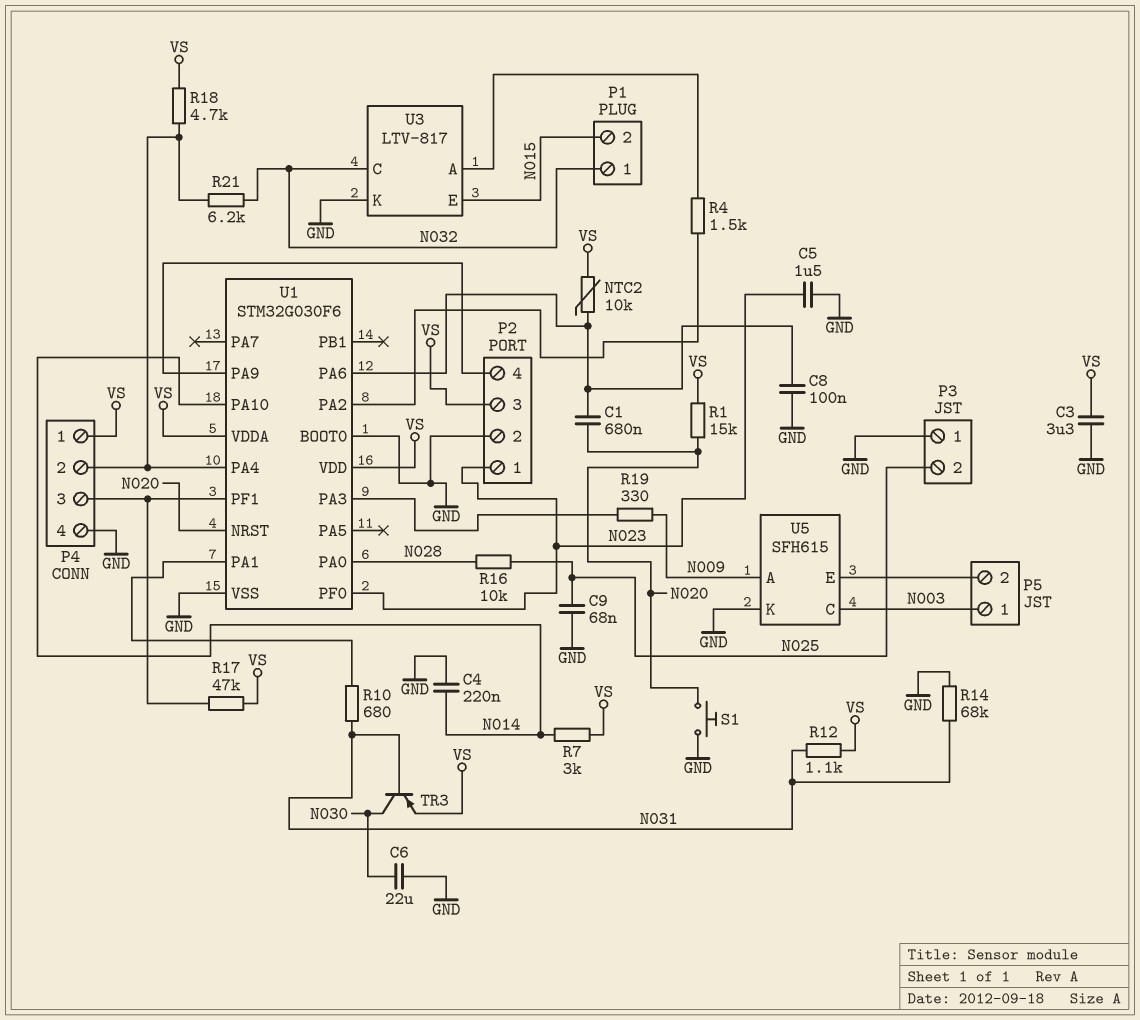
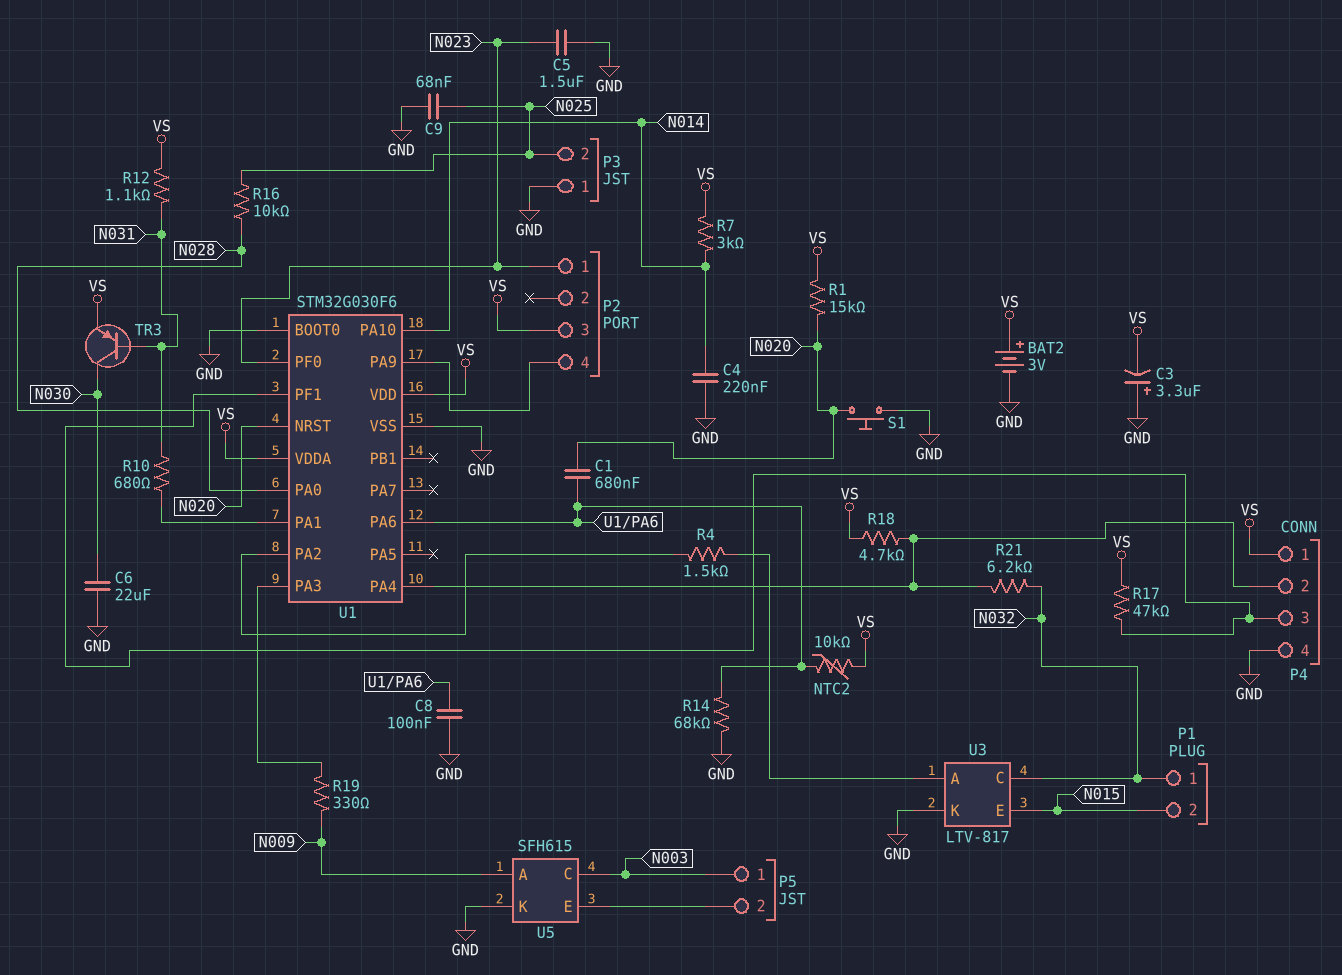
BAT2: none -> 3V (plus VS, minus GND)
C3: 3.3uF (GND, VS) -> 3.3uF (plus GND, minus VS)
P2 pin 2: GND -> none
R14: 68k (GND, N031) -> 68k (GND, U1/PA6)

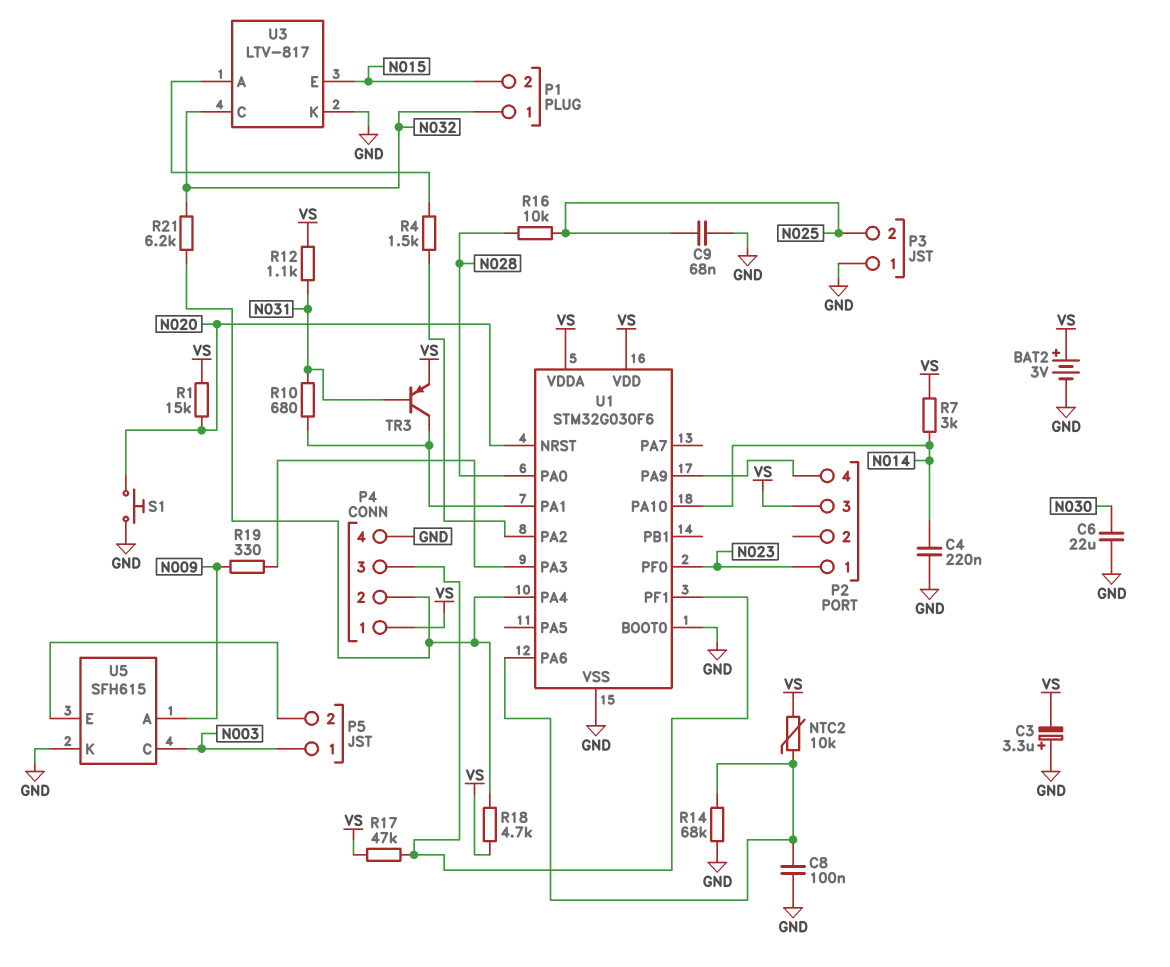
C1: 680nF (N020, U1/PA6) -> none
C5: 1.5uF (GND, N023) -> none
TR3: PNP (B N031, C N030, E VS) -> PNP (B N031, C U1/PA1, E VS)

